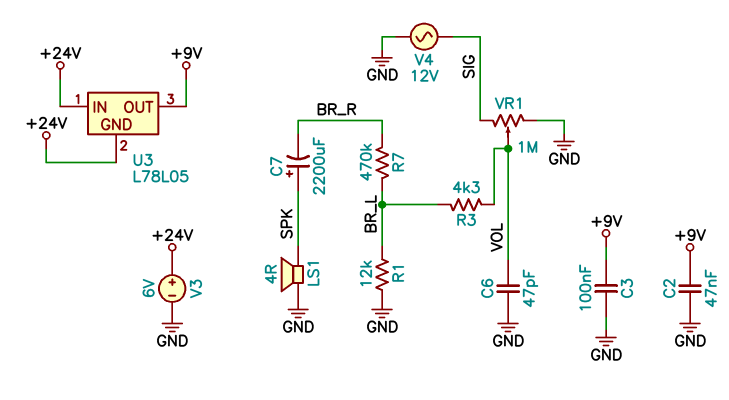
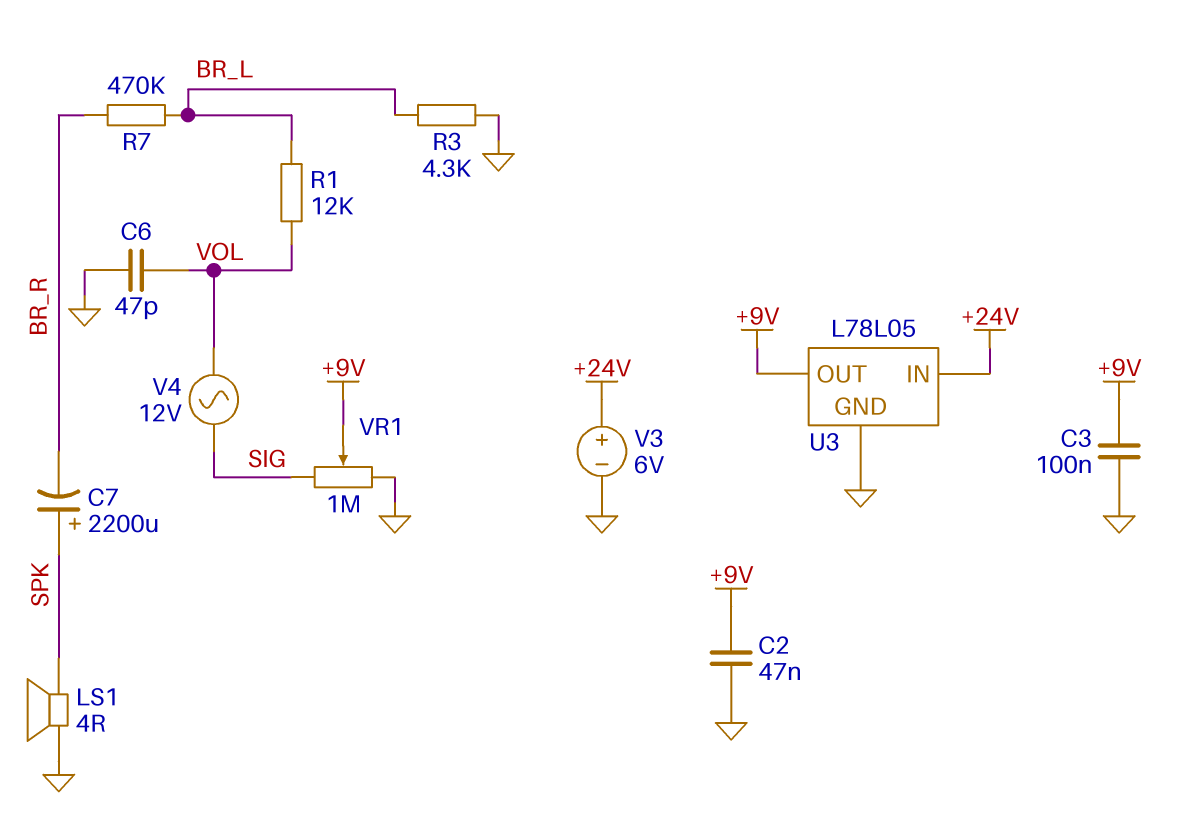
R1: 12k (BR_L, GND) -> 12k (BR_L, VOL)
R3: 4.3k (BR_L, VOL) -> 4.3k (BR_L, GND)
U3 pin GND: +24V -> GND
V4: AC 12V (GND, SIG) -> AC 12V (SIG, VOL)
VR1: 1M (GND, SIG, wiper VOL) -> 1M (GND, SIG, wiper +9V)

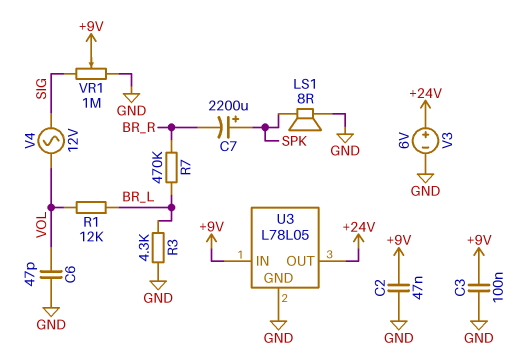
LS1: speaker 4R (GND, SPK) -> speaker 8R (GND, SPK)
U3 pin IN: +24V -> +9V
U3 pin OUT: +9V -> +24V

